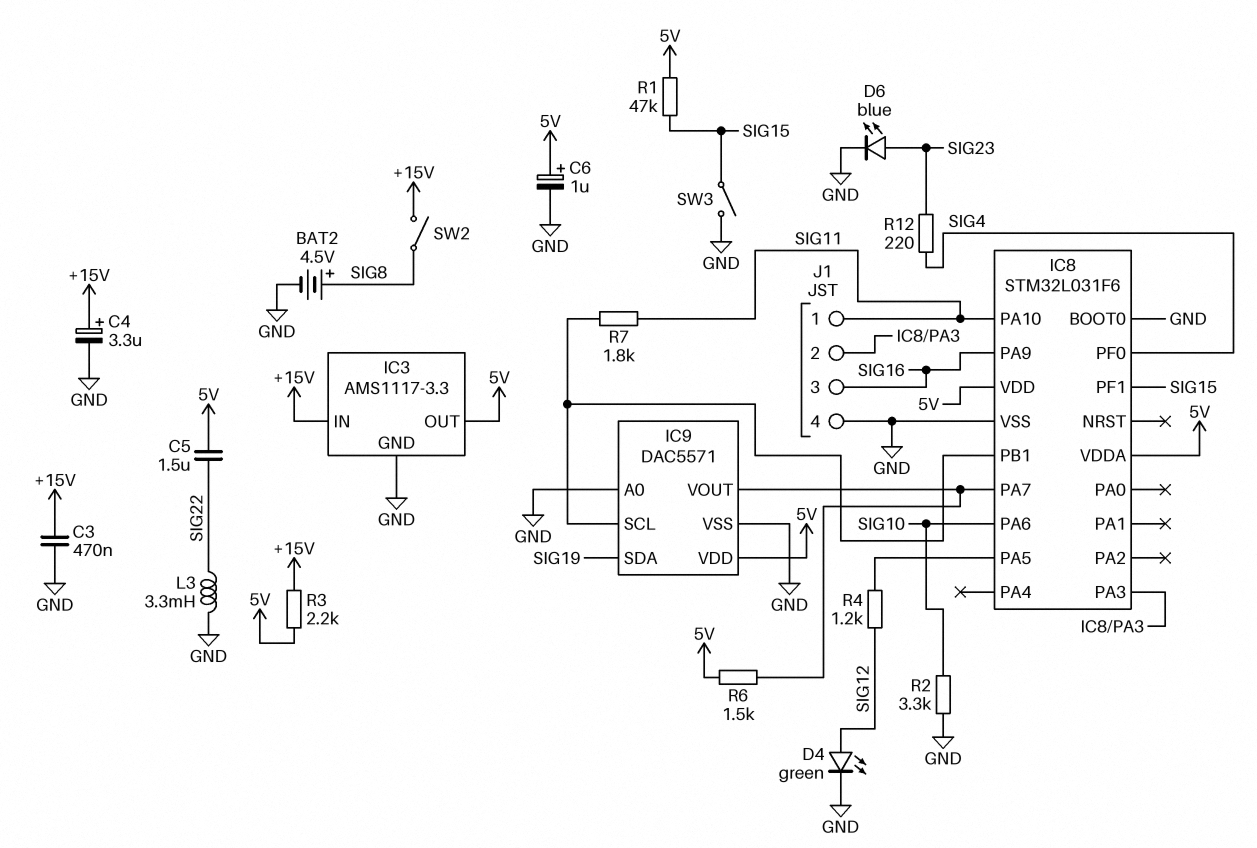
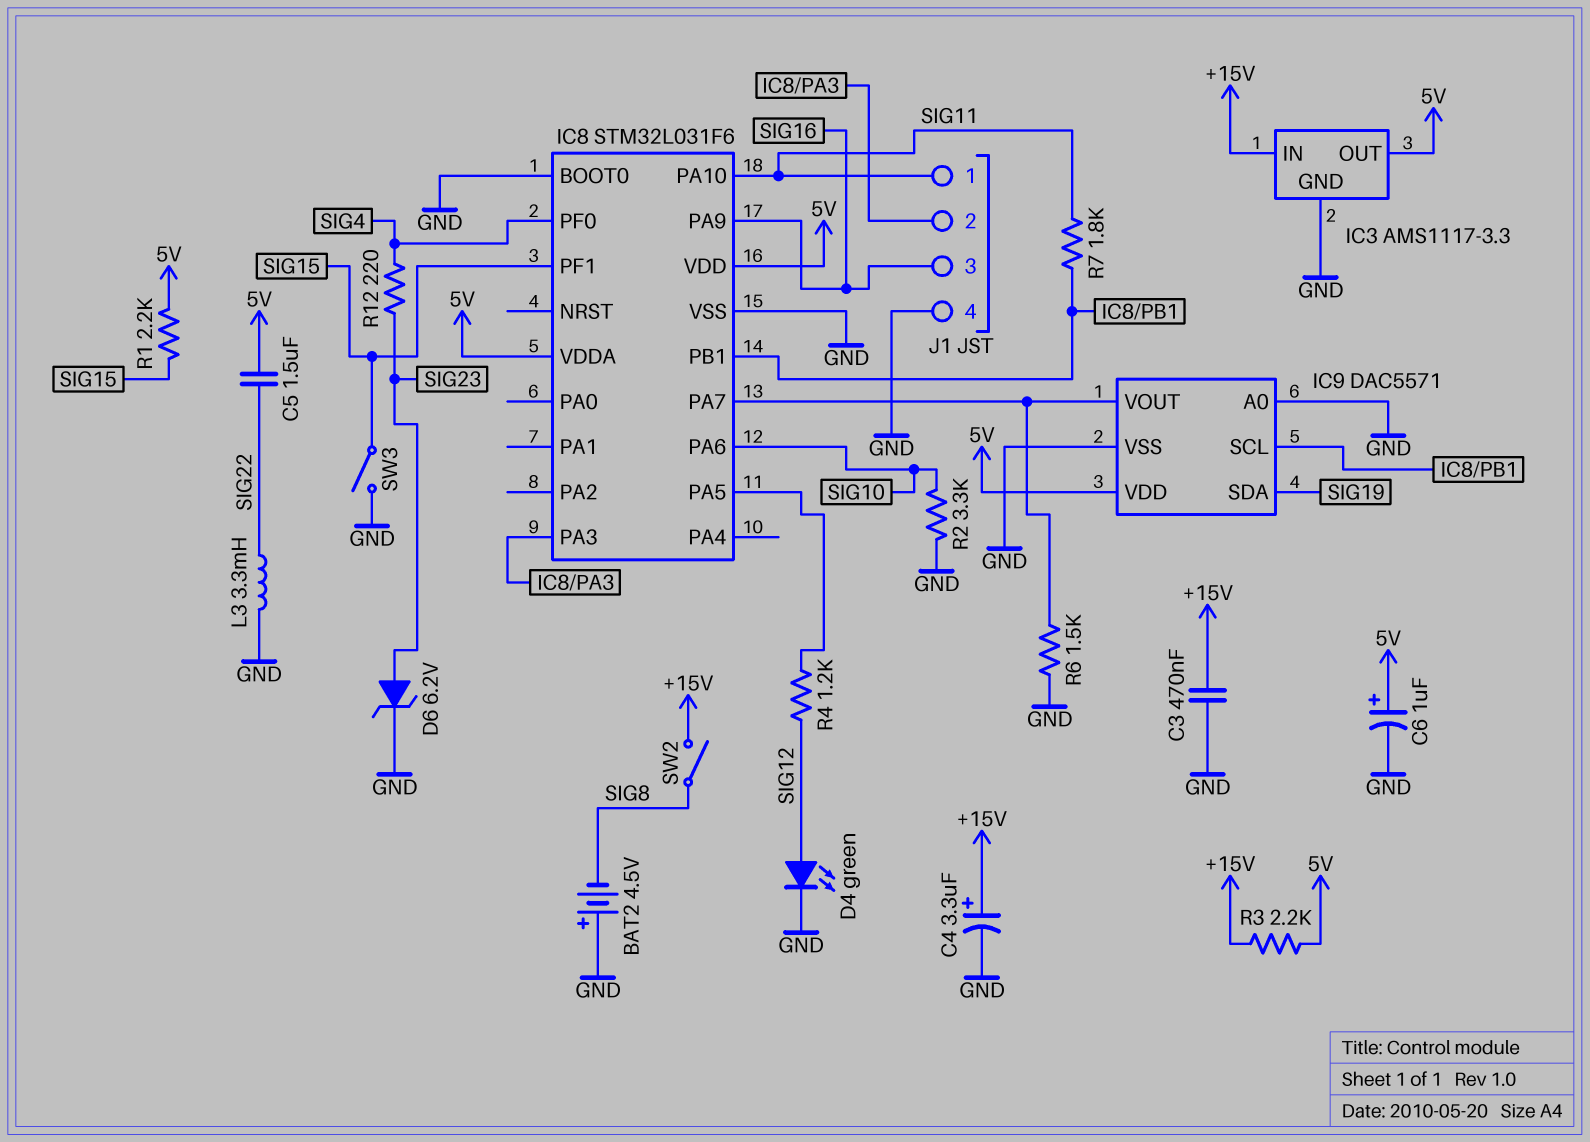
BAT2: 4.5V (plus SIG8, minus GND) -> 4.5V (plus GND, minus SIG8)
D6: LED blue (A SIG23, K GND) -> zener 6.2V (A SIG23, K GND)
R1: 47k (5V, SIG15) -> 2.2k (5V, SIG15)
R6: 1.5k (5V, IC8/PA7) -> 1.5k (GND, IC8/PA7)

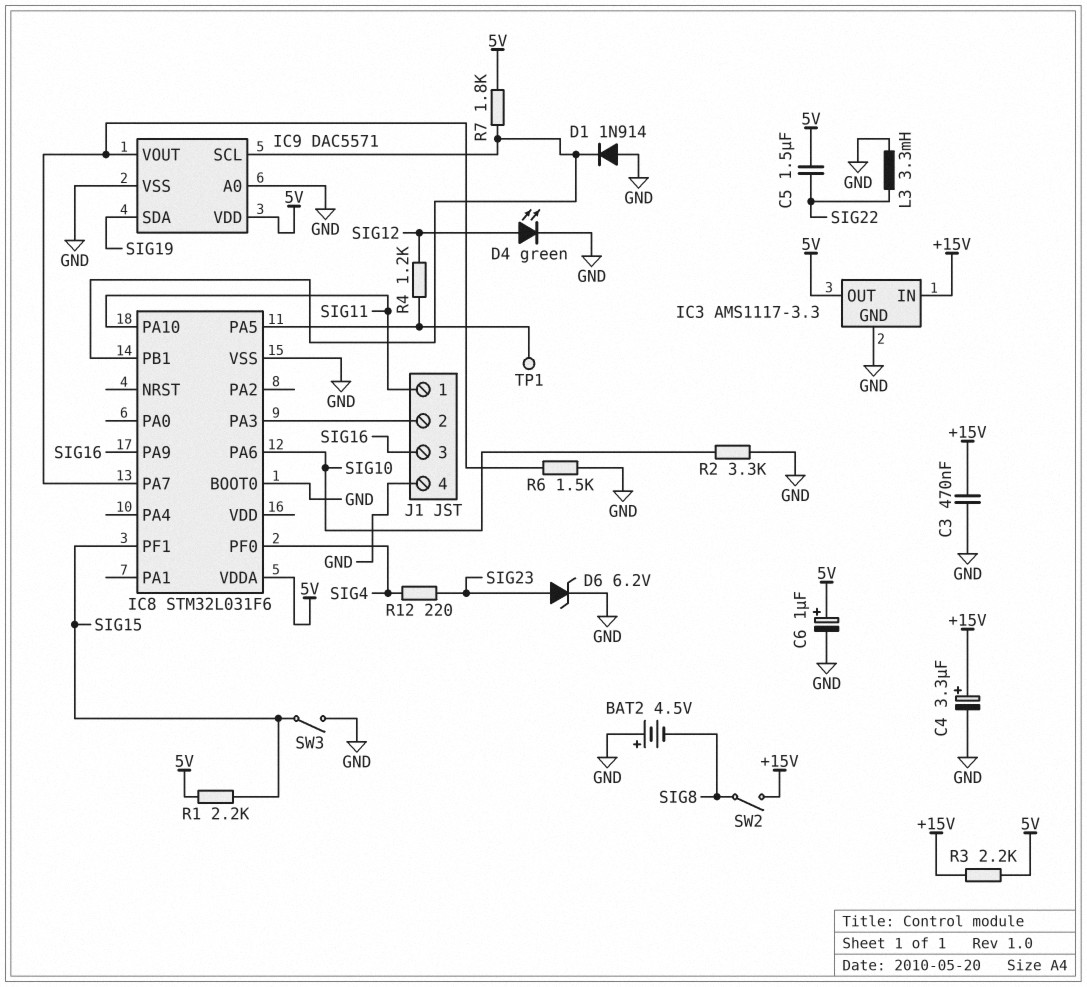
D1: none -> diode 1N914 (A GND, K IC8/PB1)
IC8 pin VDD: 5V -> none
R7: 1.8k (IC8/PB1, SIG11) -> 1.8k (5V, IC8/PB1)
TP1: none -> test point (IC8/PA5)

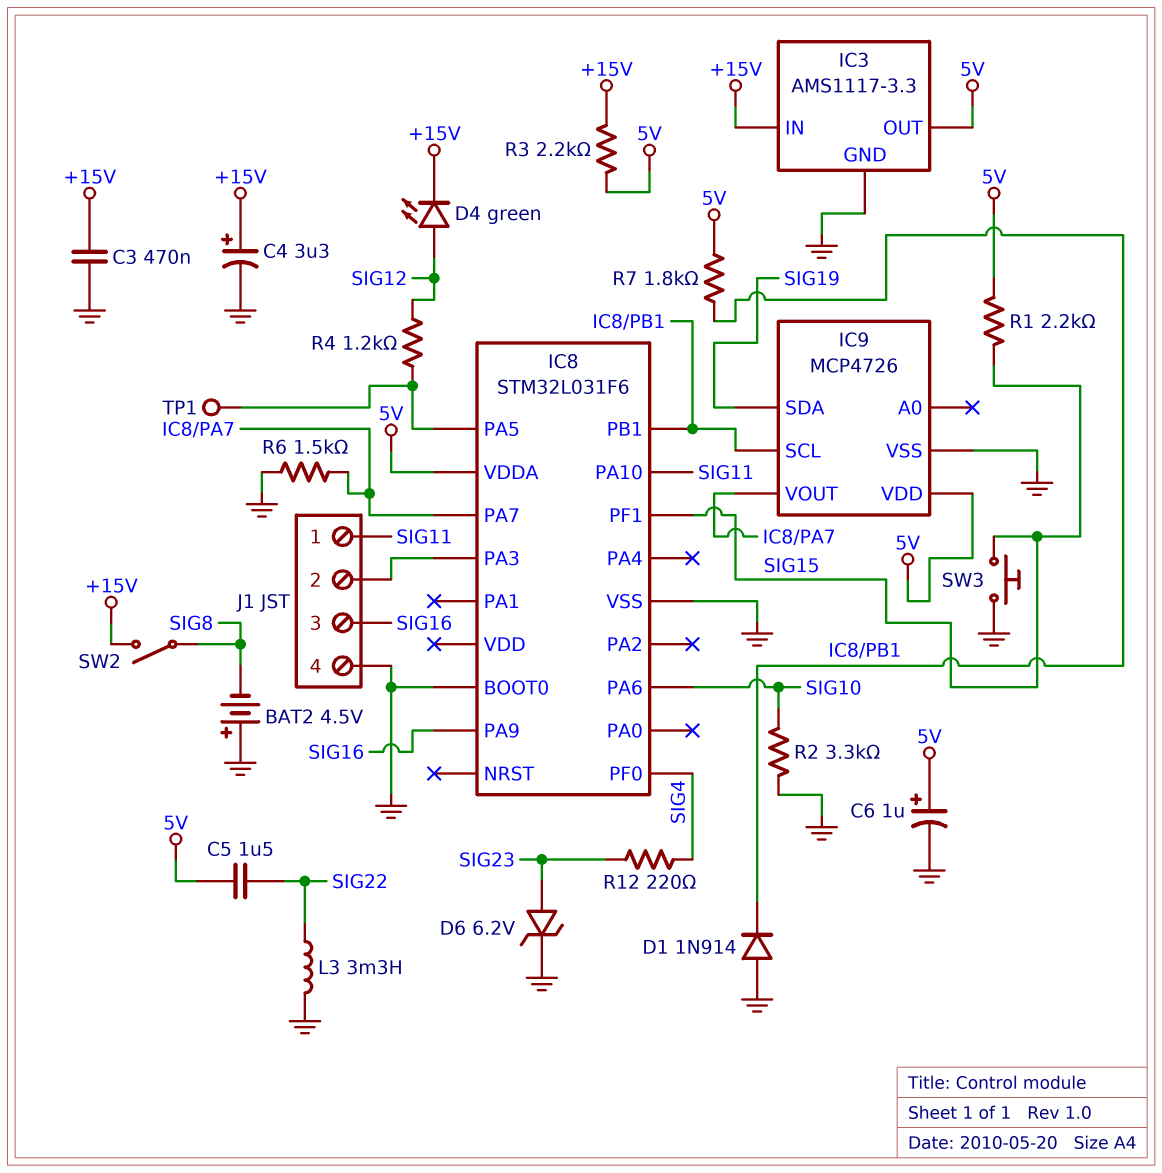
D4: LED green (A SIG12, K GND) -> LED green (A SIG12, K +15V)
IC9: DAC5571 -> MCP4726
IC9 pin A0: GND -> none
SW3: switch (GND, SIG15) -> button (GND, SIG15)

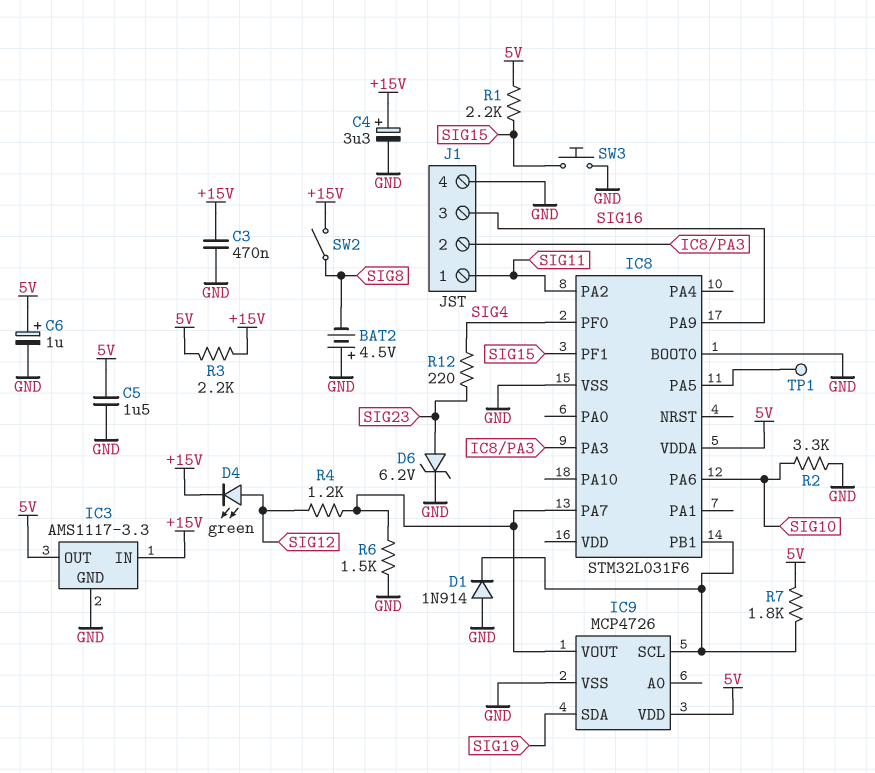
C5: 1.5uF (5V, SIG22) -> 1.5uF (5V, GND)
IC8 pin PA2: none -> SIG11
IC8 pin PA10: SIG11 -> none
L3: 3.3mH (GND, SIG22) -> none
R4: 1.2k (IC8/PA5, SIG12) -> 1.2k (IC8/PA7, SIG12)

